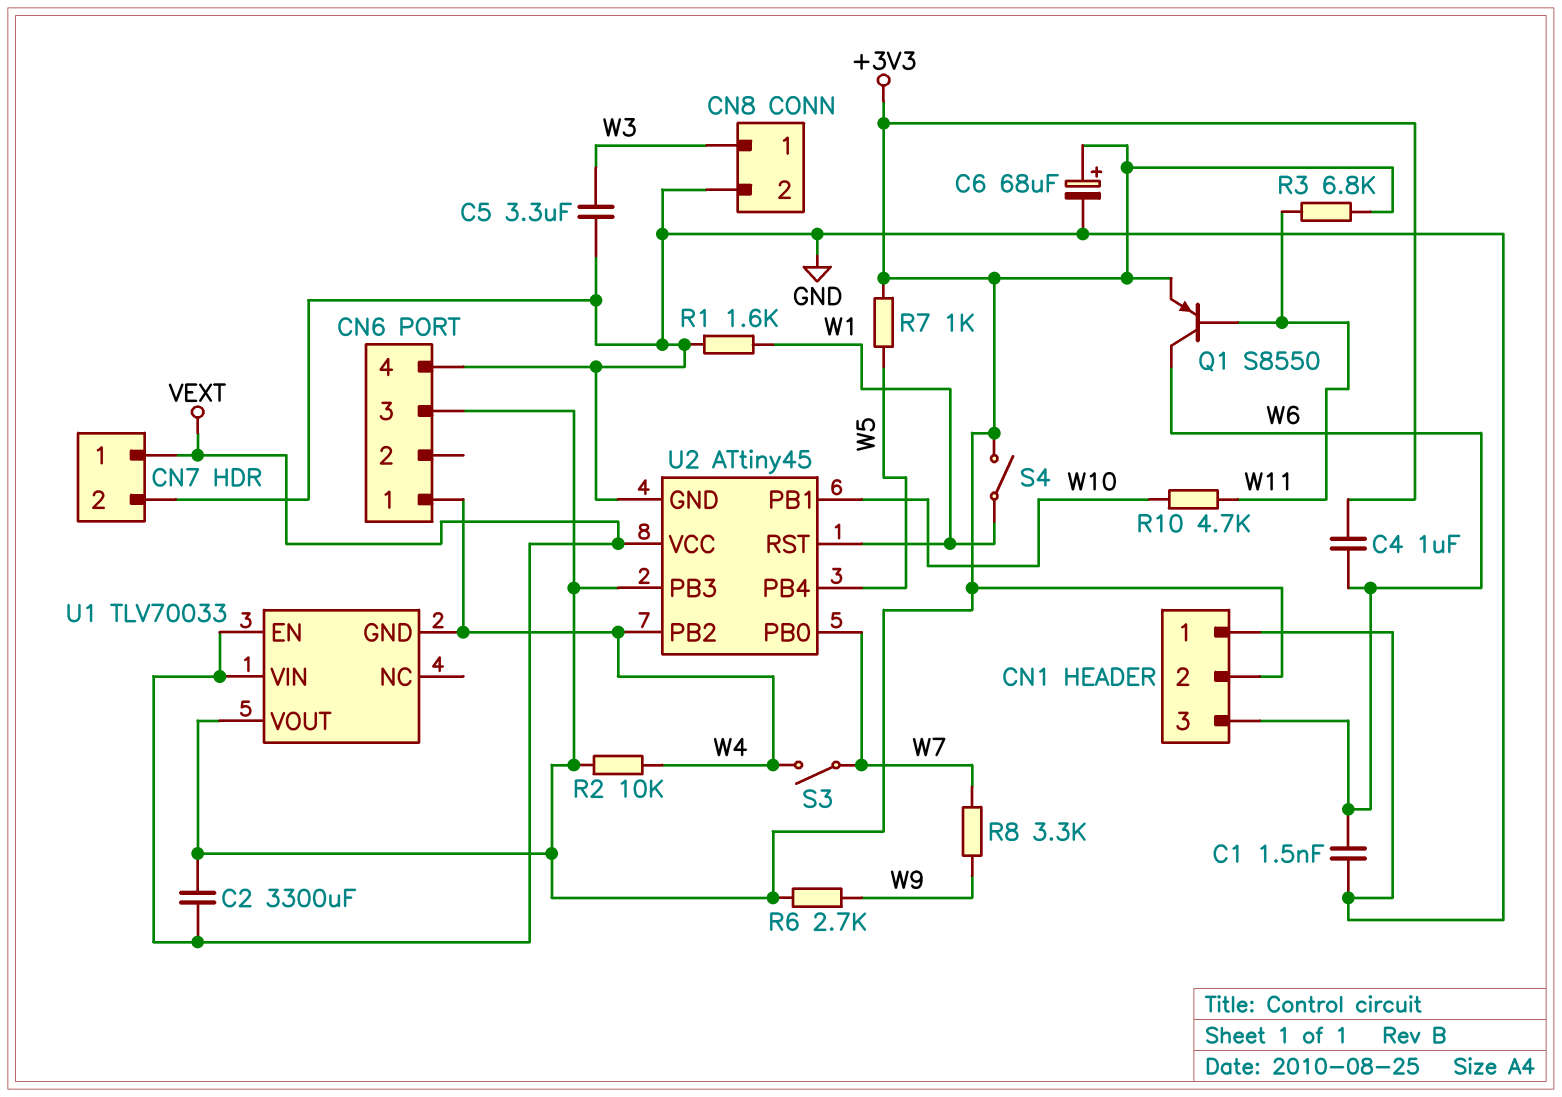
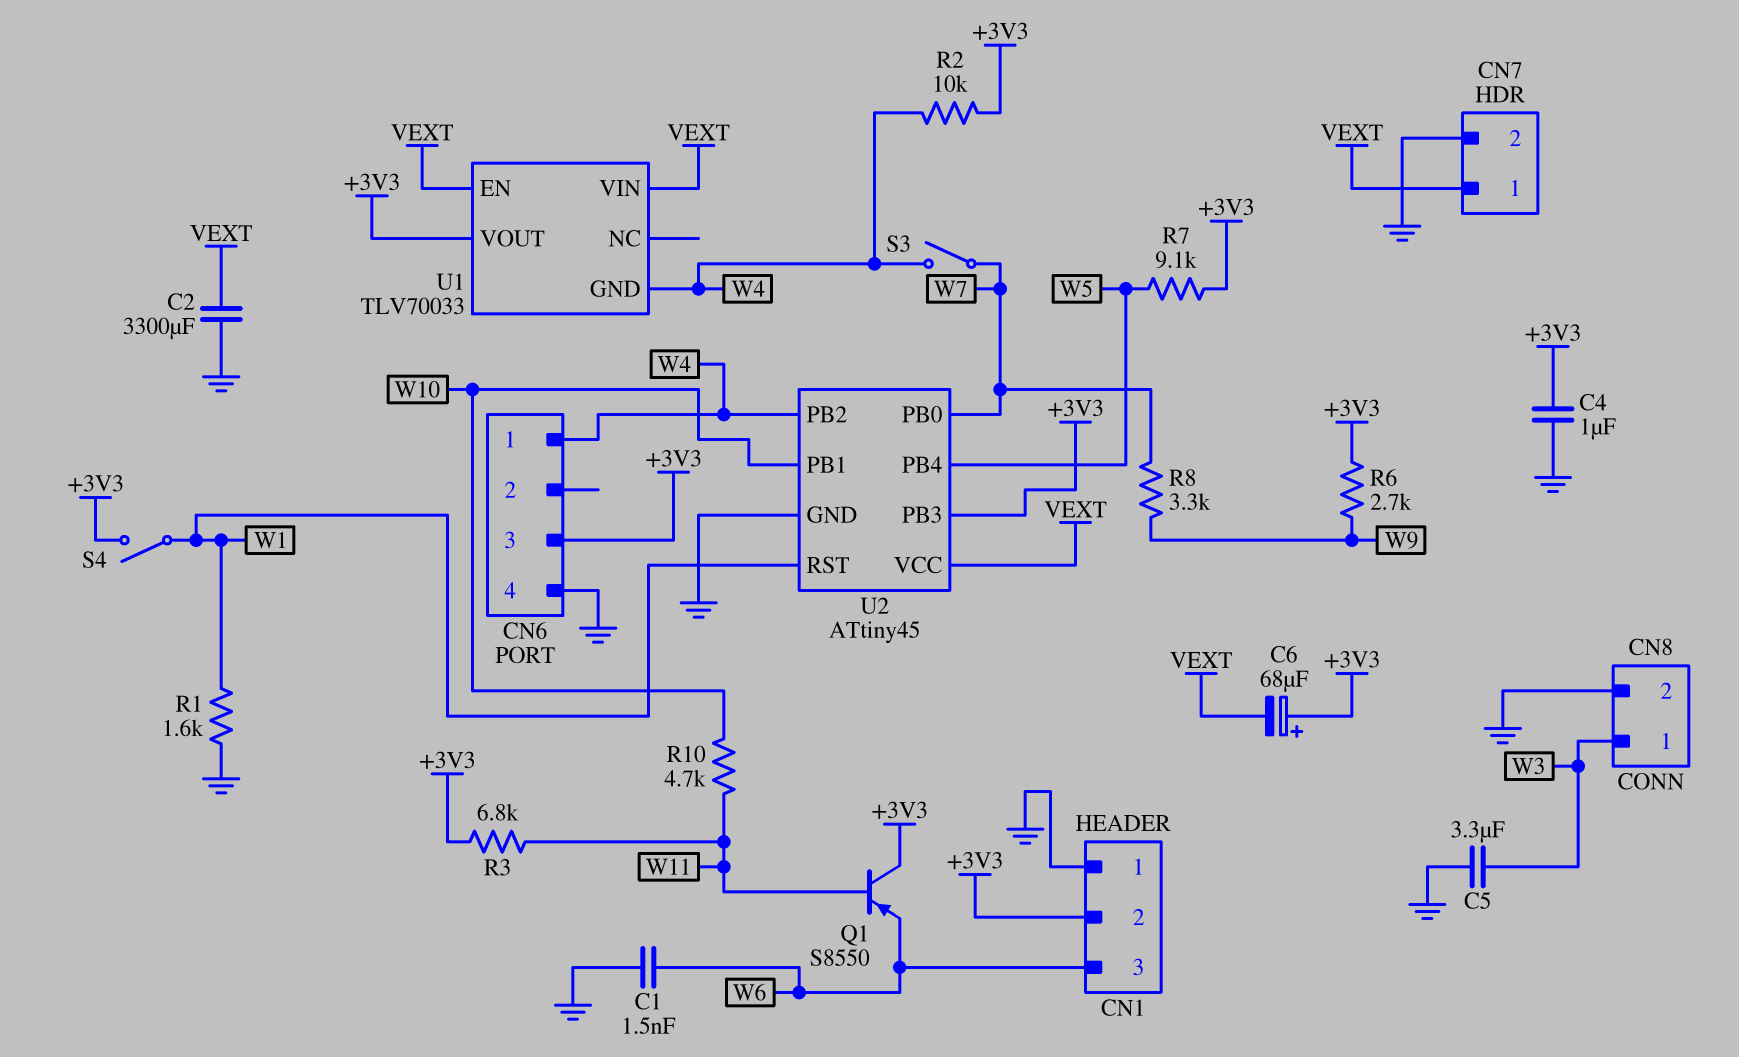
C2: 3300uF (+3V3, VEXT) -> 3300uF (GND, VEXT)
C4: 1uF (+3V3, W6) -> 1uF (+3V3, GND)
C6: 68uF (plus +3V3, minus GND) -> 68uF (plus +3V3, minus VEXT)
Q1: PNP S8550 (B W11, C W6, E +3V3) -> PNP S8550 (B W11, C +3V3, E W6)
R7: 1k (+3V3, W5) -> 9.1k (+3V3, W5)

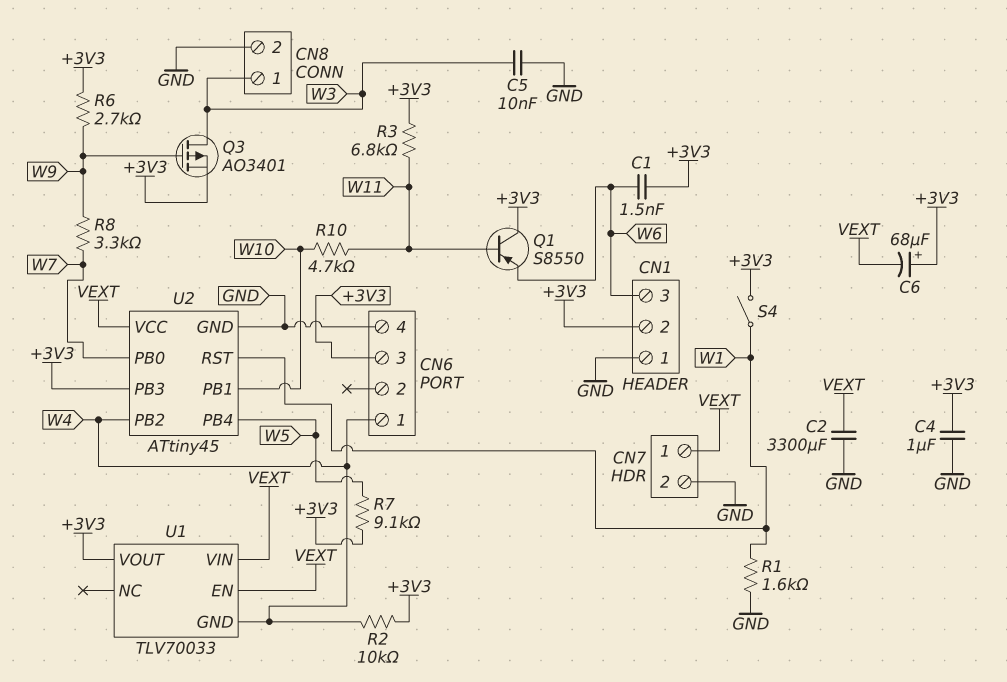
C1: 1.5nF (GND, W6) -> 1.5nF (+3V3, W6)
C5: 3.3uF (GND, W3) -> 10nF (GND, W3)
Q3: none -> PMOS AO3401 (G W9, D W3, S +3V3)
S3: switch (W4, W7) -> none

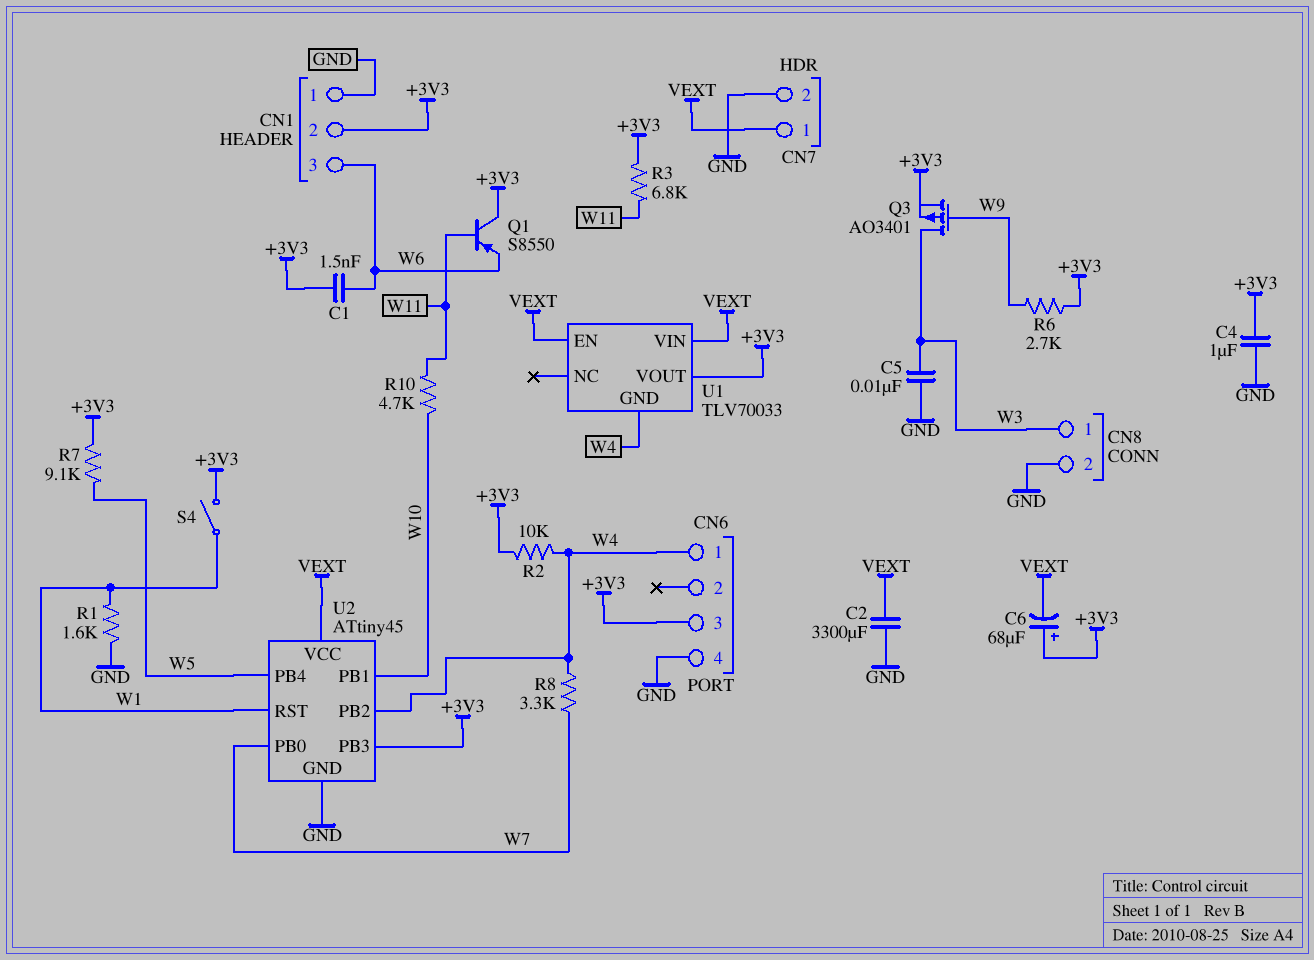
R8: 3.3k (W7, W9) -> 3.3k (W4, W7)

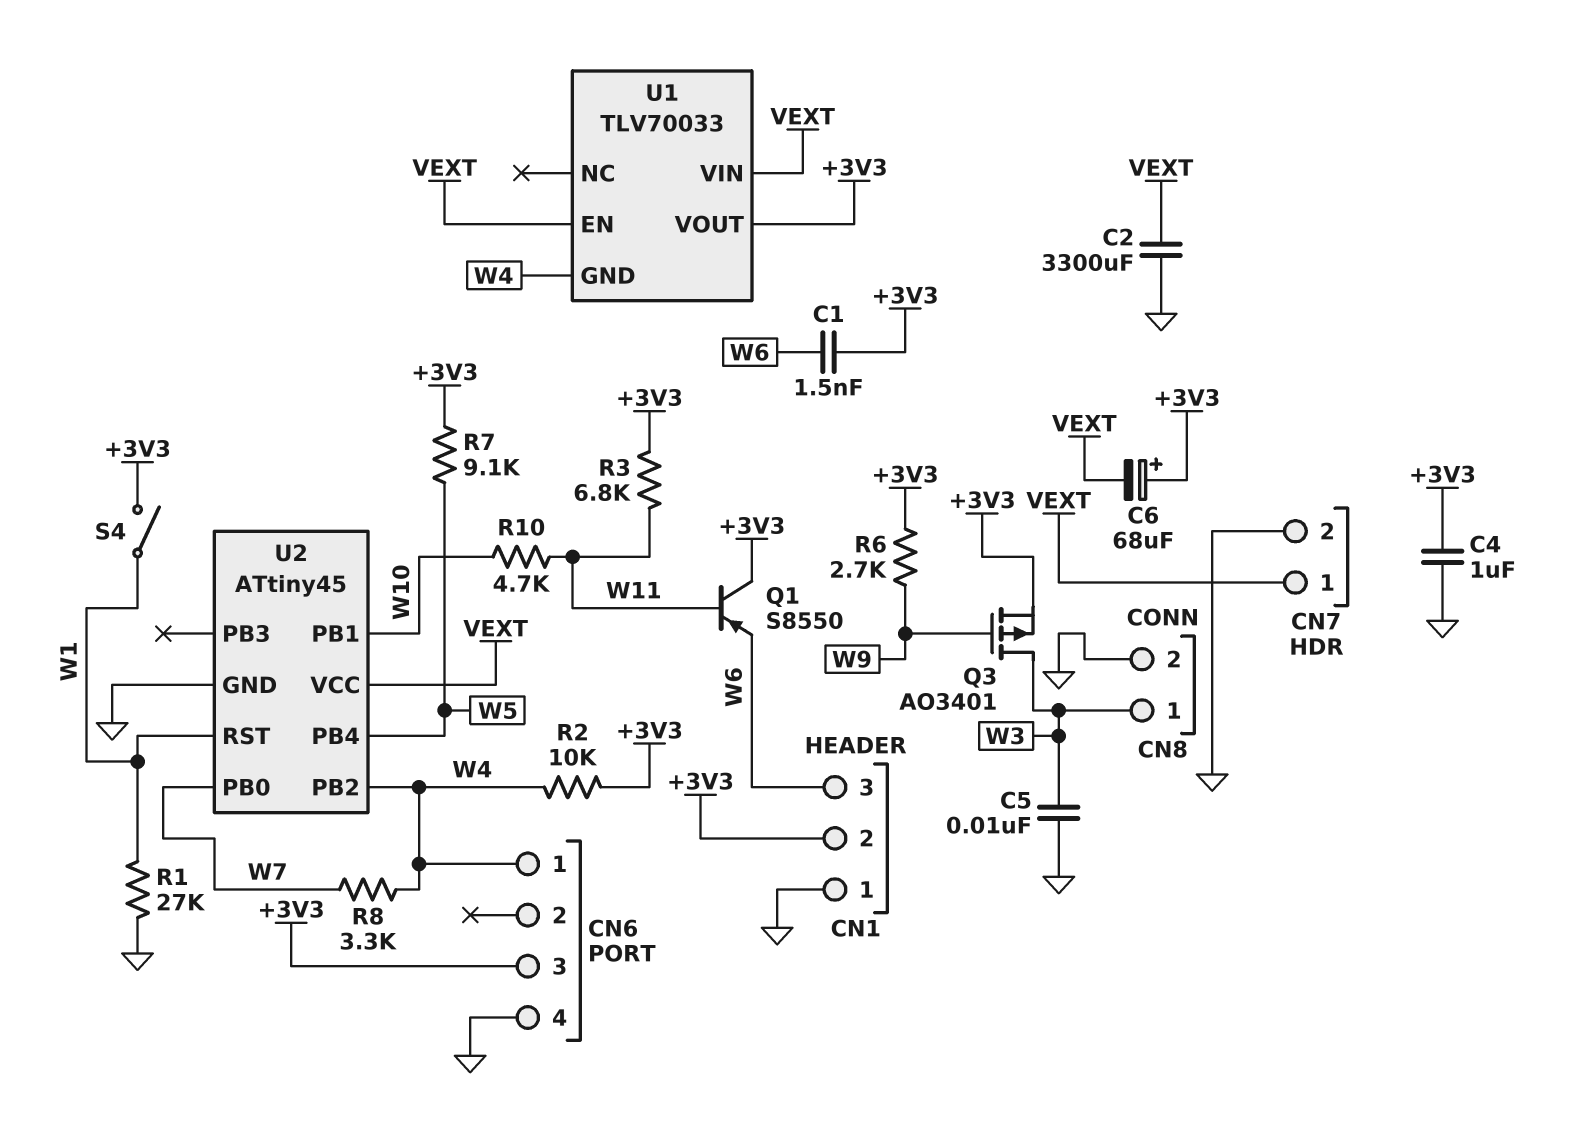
R1: 1.6k (GND, W1) -> 27k (GND, W1)
U2 pin PB3: +3V3 -> none

